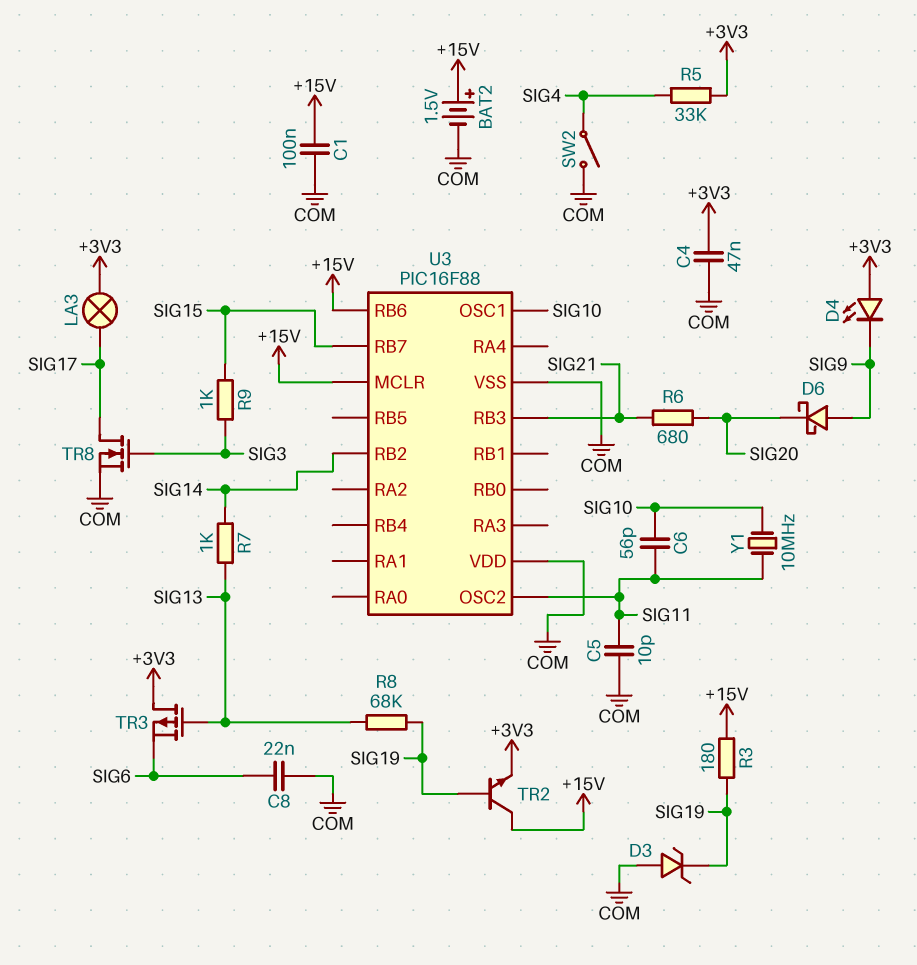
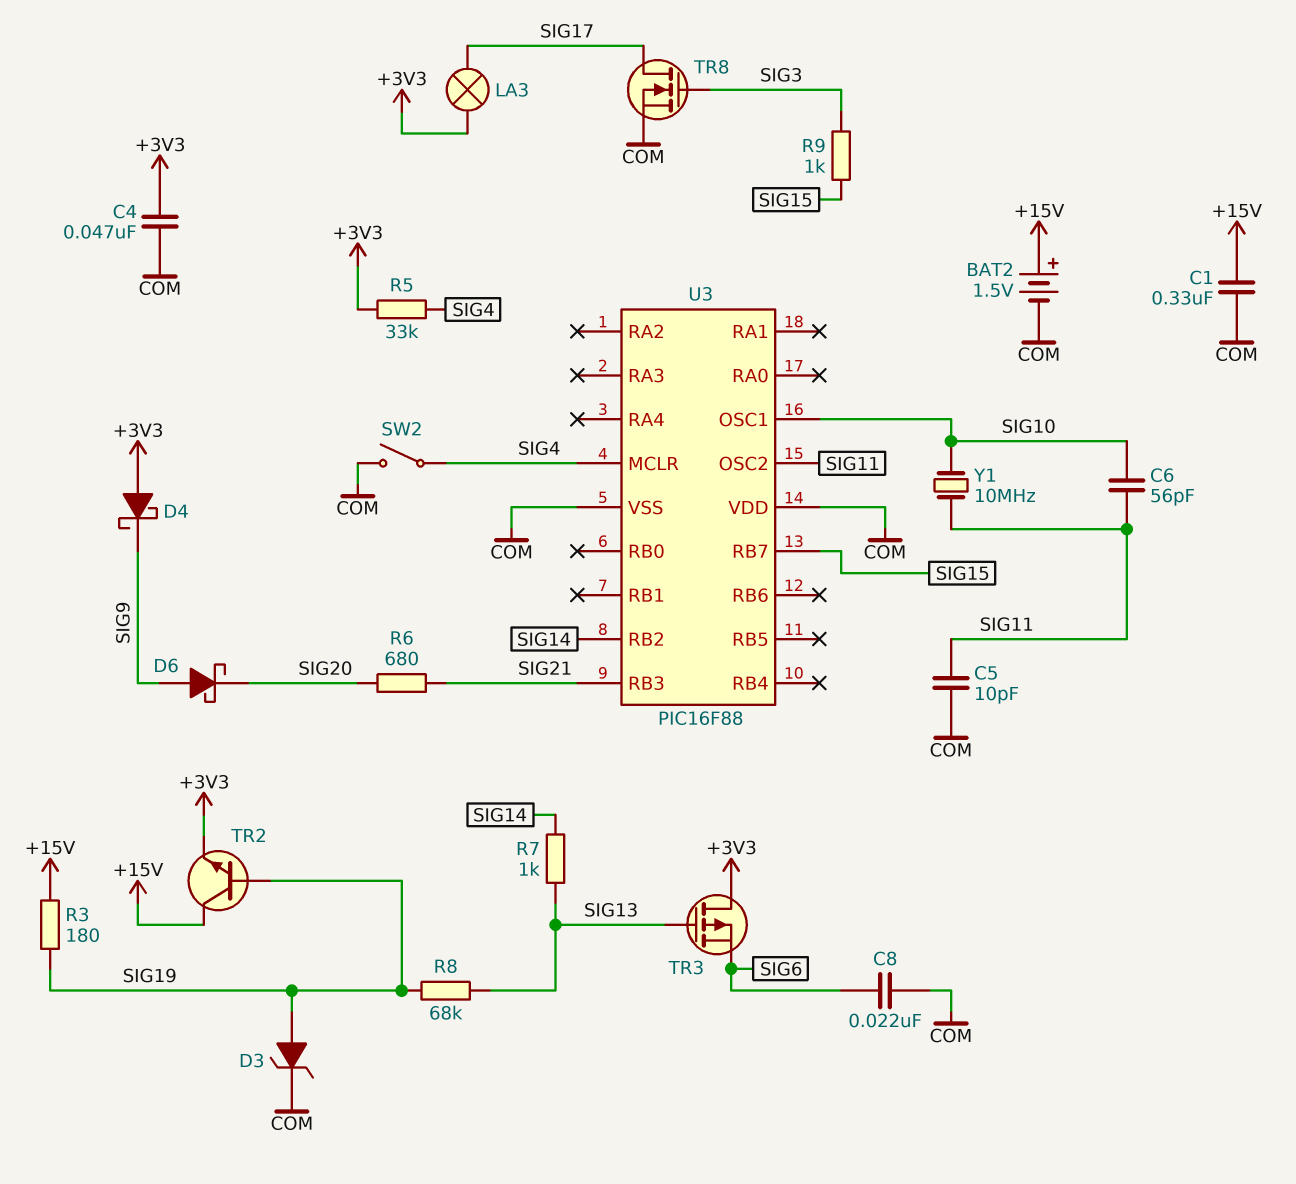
C1: 100nF (+15V, COM) -> 330nF (+15V, COM)
D3: zener (A COM, K SIG19) -> zener (A SIG19, K COM)
D4: LED (A +3V3, K SIG9) -> schottky (A +3V3, K SIG9)
U3 pin MCLR: +15V -> SIG4
U3 pin RB6: +15V -> none

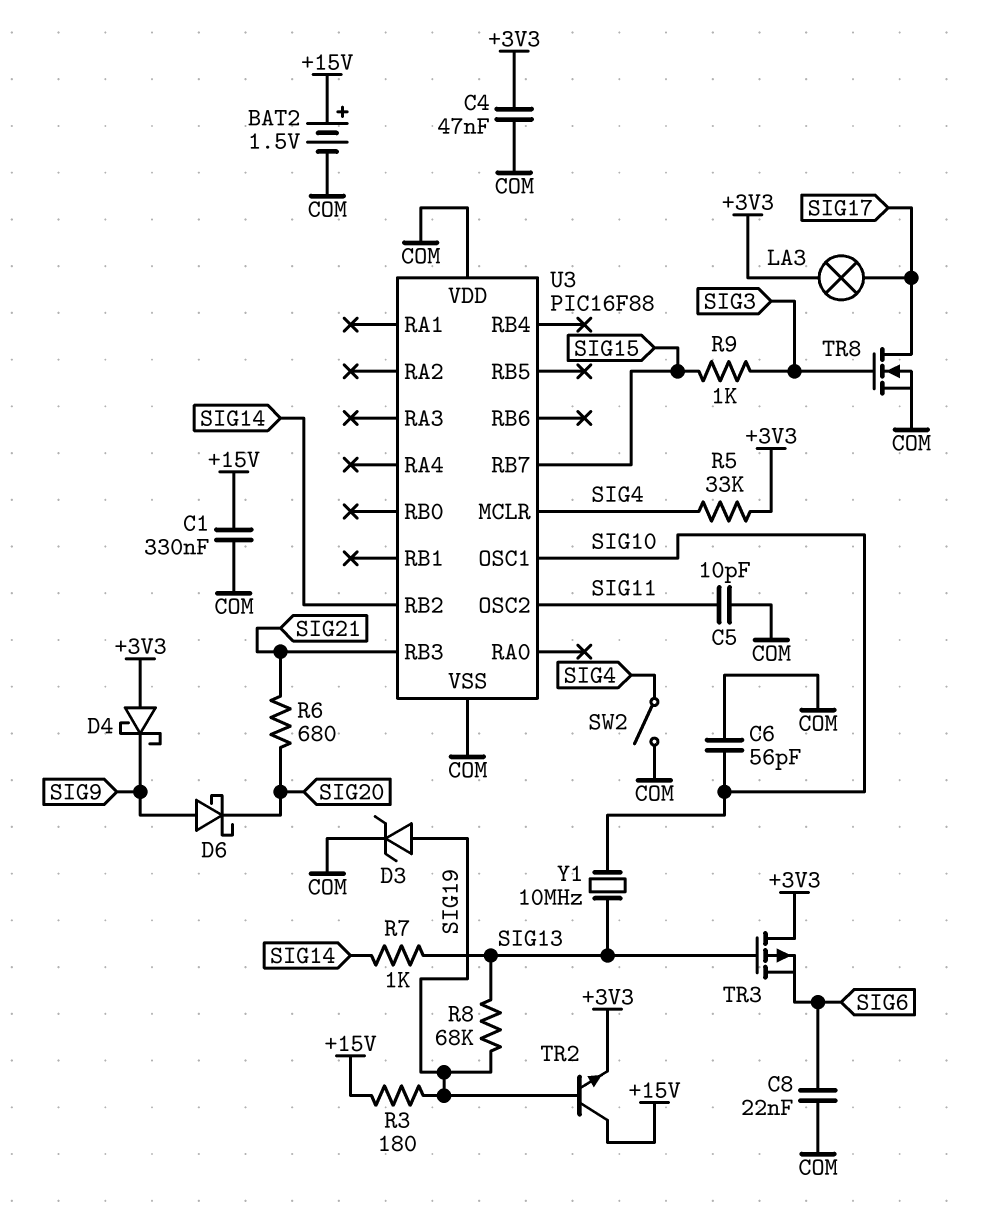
C6: 56pF (SIG10, SIG11) -> 56pF (COM, SIG10)
Y1: 10MHz (SIG10, SIG11) -> 10MHz (SIG10, SIG13)

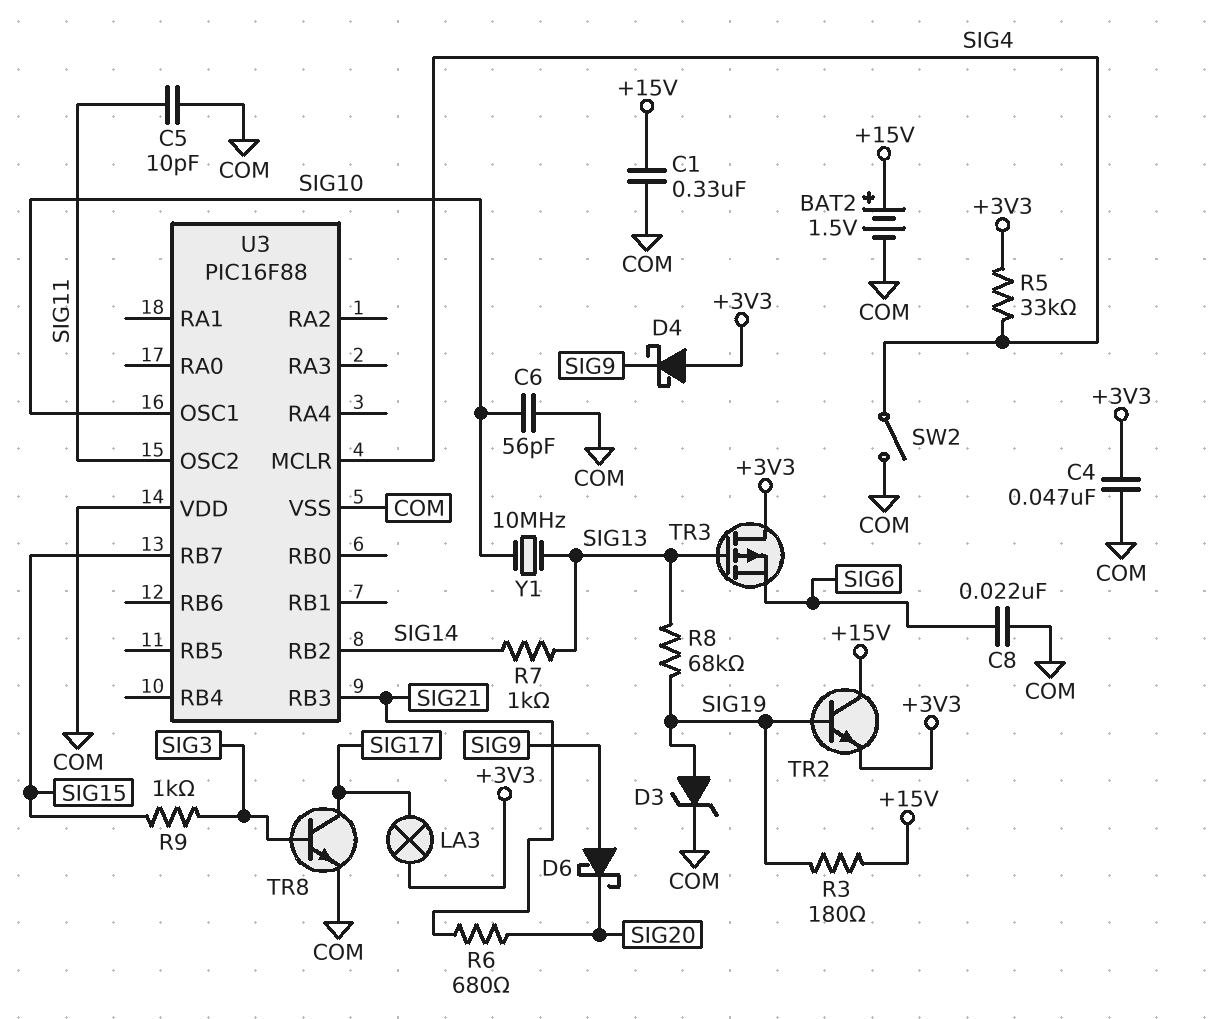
TR8: NMOS (G SIG3, D SIG17, S COM) -> NPN (B SIG3, C SIG17, E COM)

